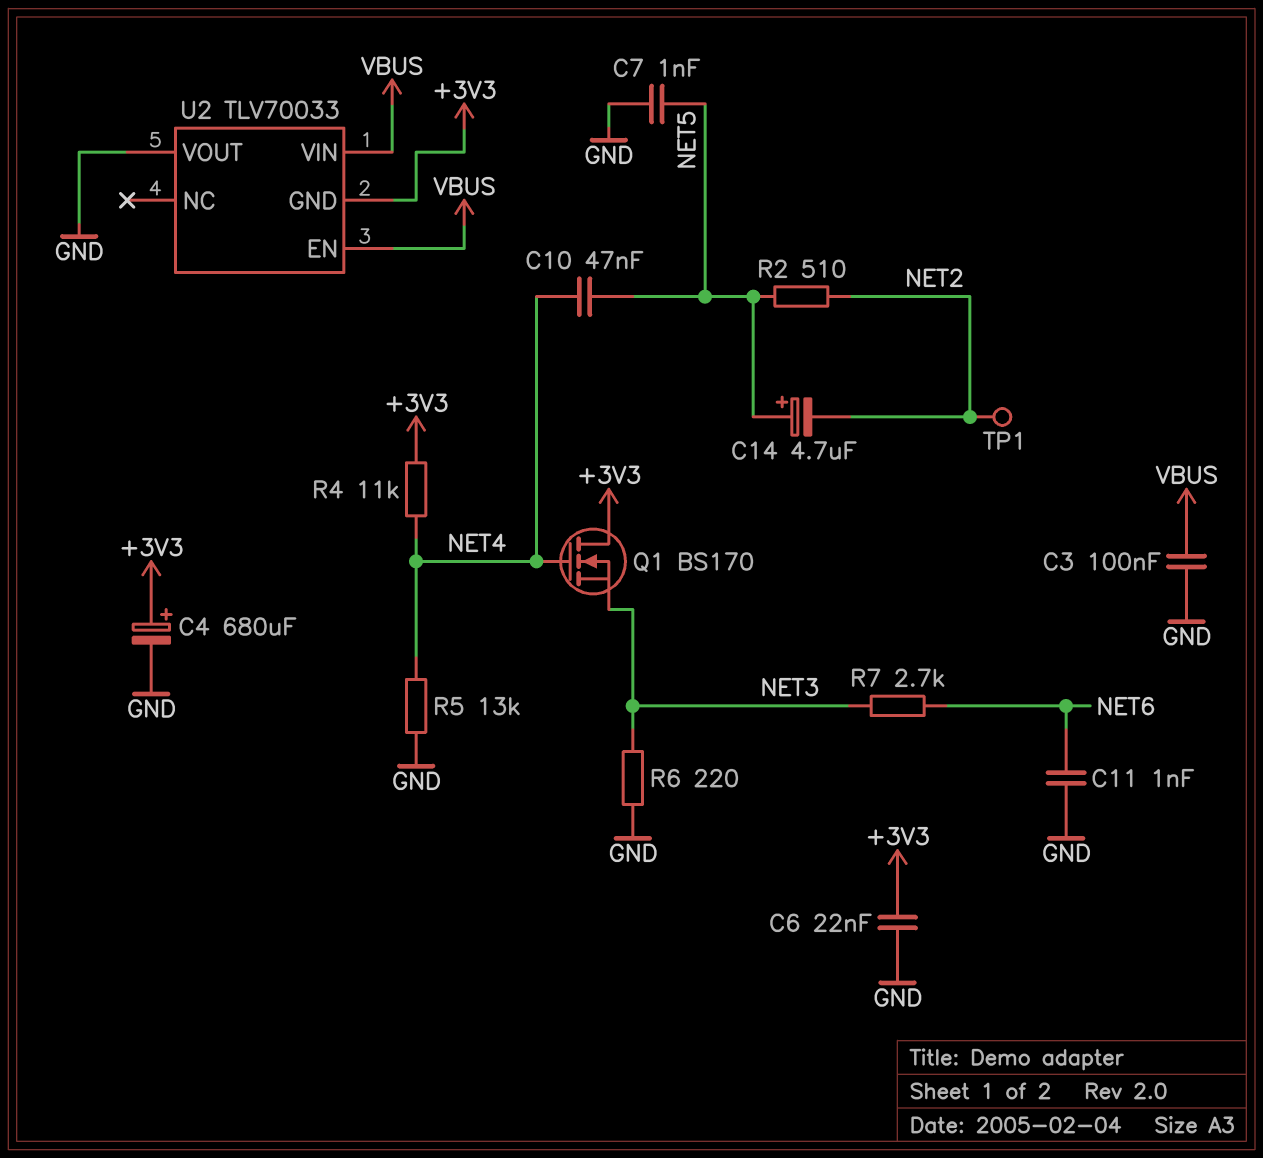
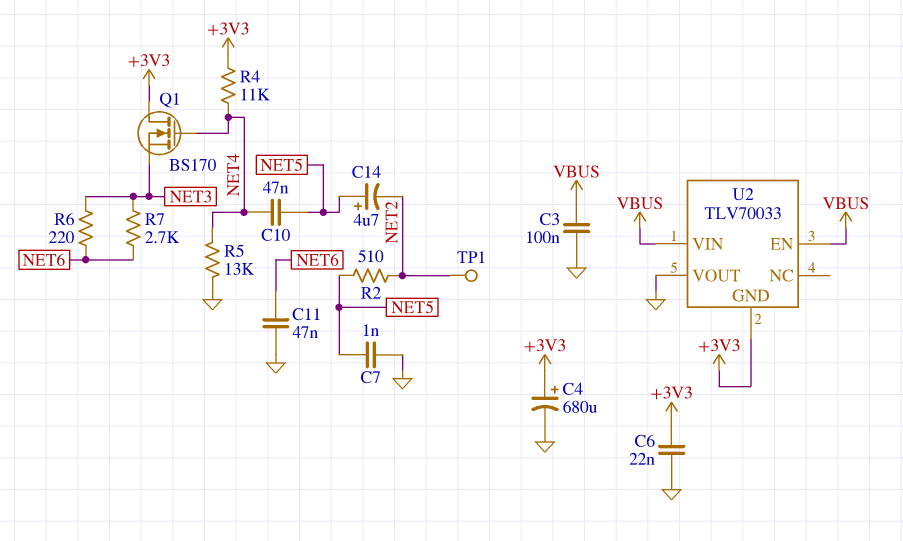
C11: 1nF (GND, NET6) -> 47nF (GND, NET6)
R6: 220 (GND, NET3) -> 220 (NET3, NET6)

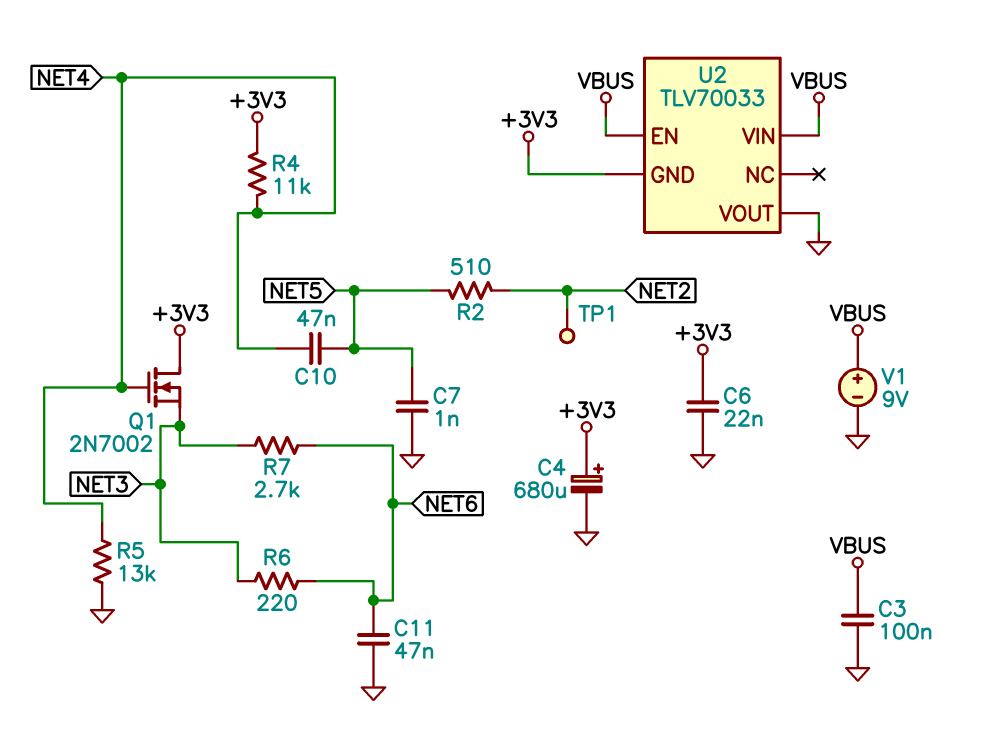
C14: 4.7uF (plus NET5, minus NET2) -> none
Q1: NMOS BS170 (G NET4, D +3V3, S NET3) -> NMOS 2N7002 (G NET4, D +3V3, S NET3)
V1: none -> 9V (plus VBUS, minus GND)

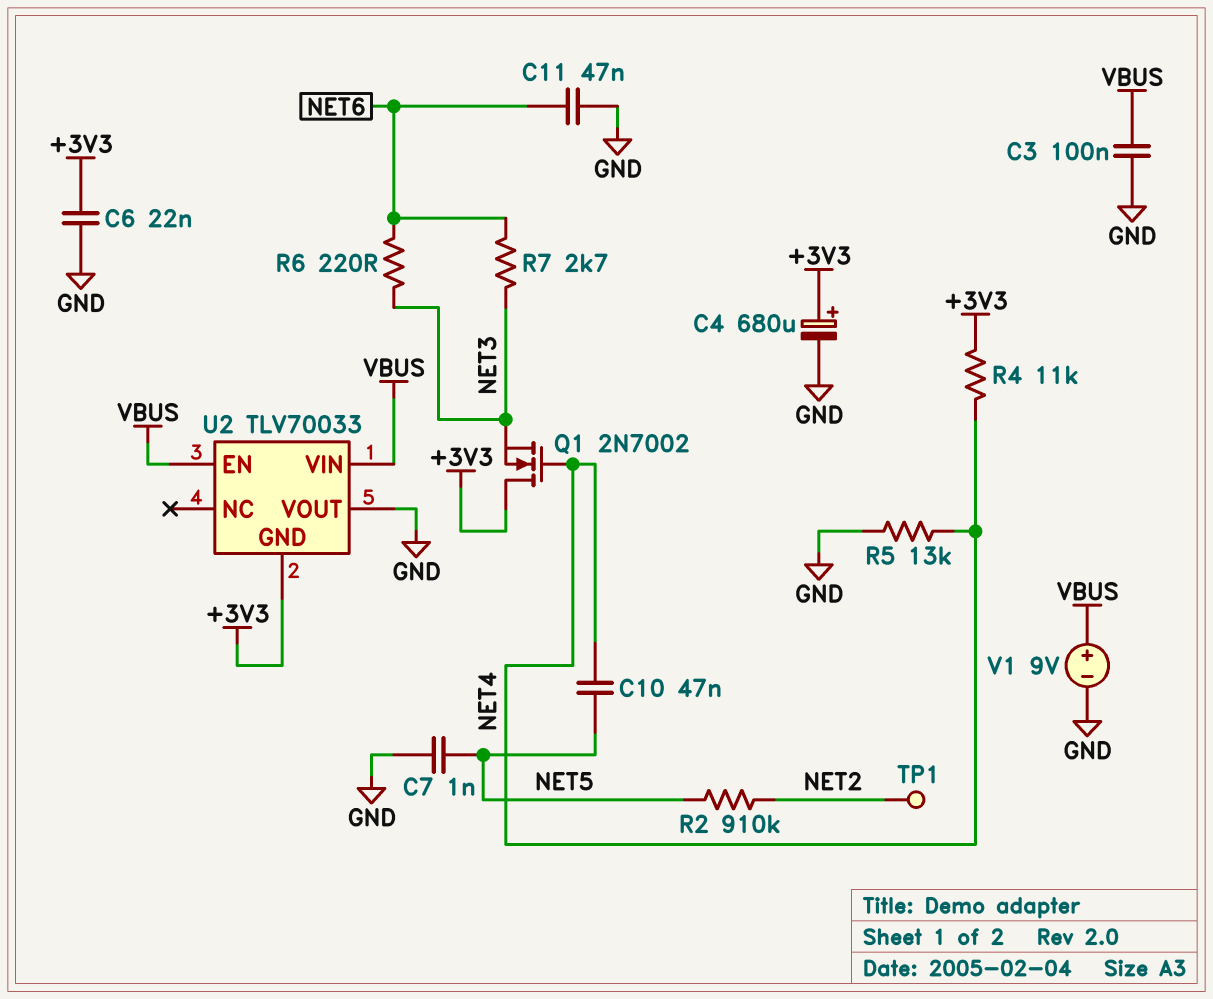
R2: 510 (NET2, NET5) -> 910k (NET2, NET5)

